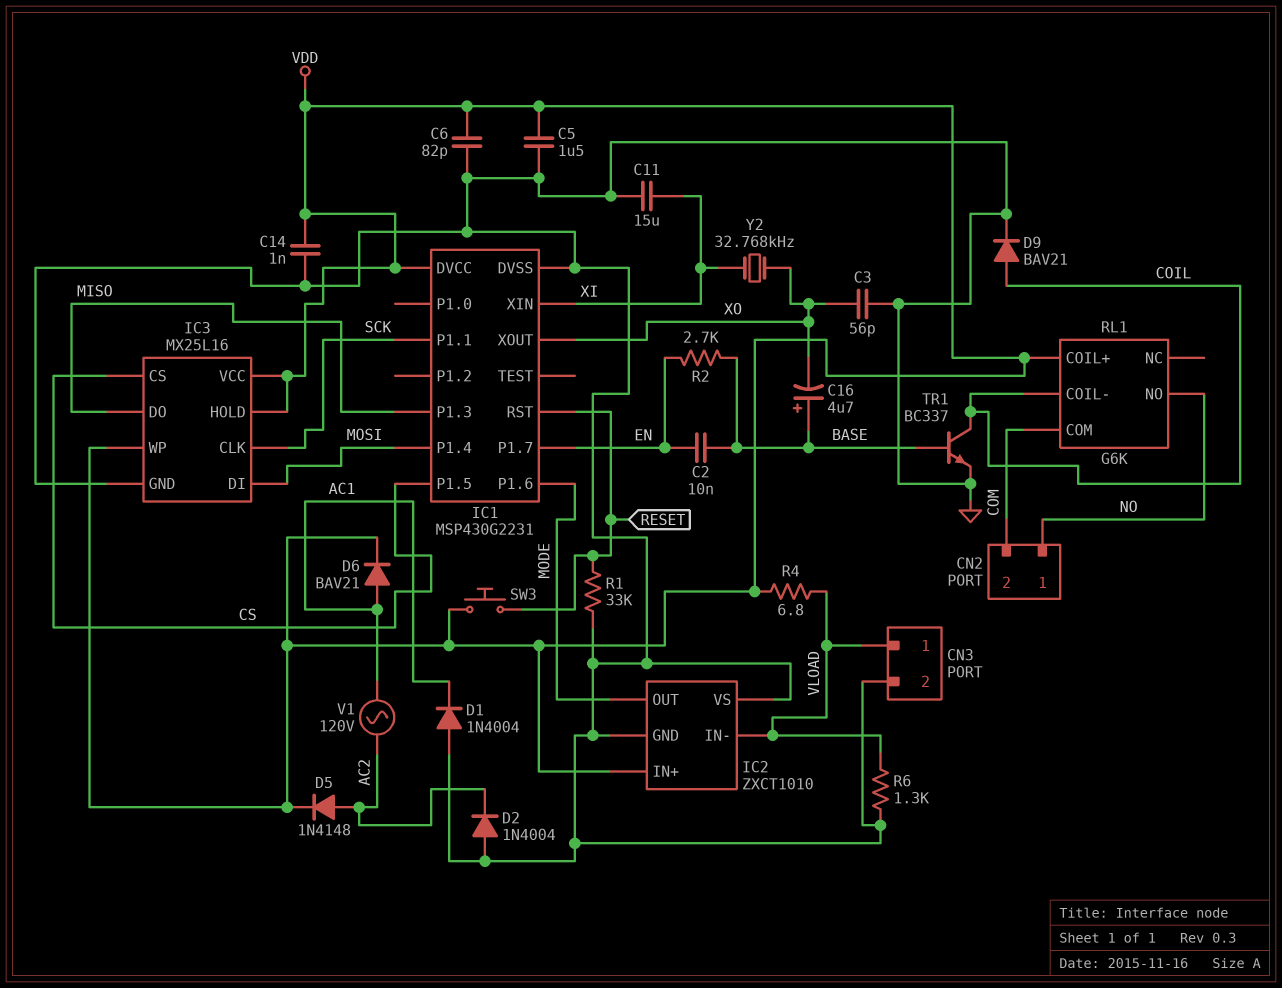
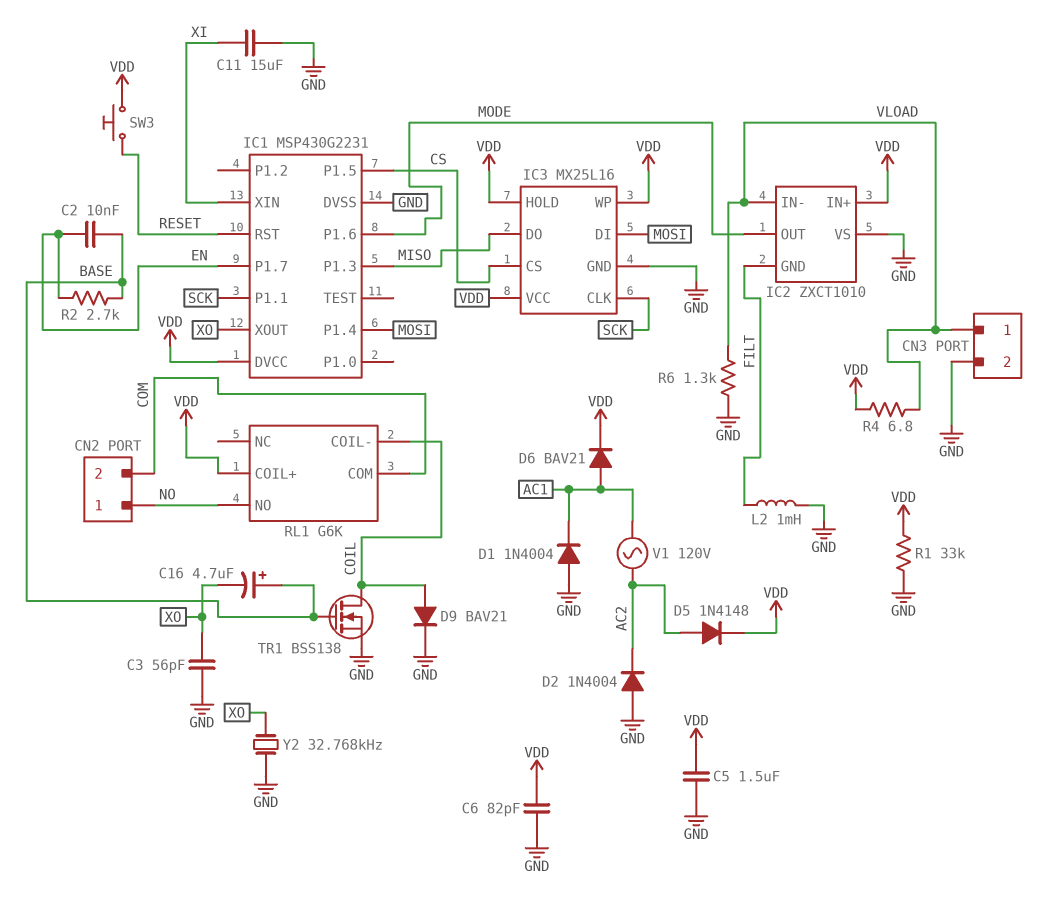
C14: 1nF (GND, VDD) -> none
IC2 pin GND: GND -> FILT
L2: none -> 1mH (FILT, GND)
R1: 33k (GND, RESET) -> 33k (GND, VDD)
TR1: NPN BC337 (B BASE, C COIL, E GND) -> NMOS BSS138 (G BASE, D COIL, S GND)
Y2: 32.768kHz (XI, XO) -> 32.768kHz (GND, XO)

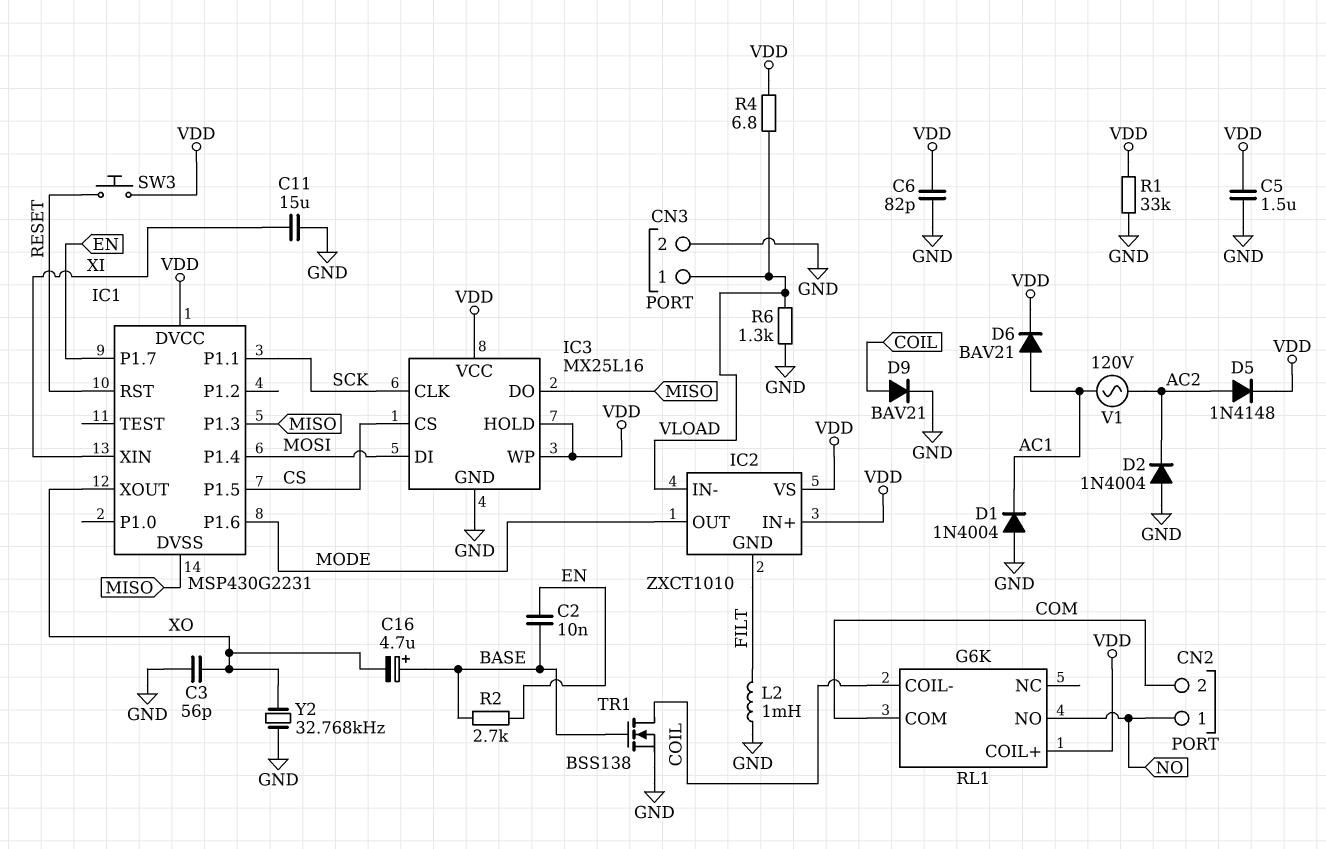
IC1 pin DVSS: GND -> MISO
IC2 pin VS: GND -> VDD

